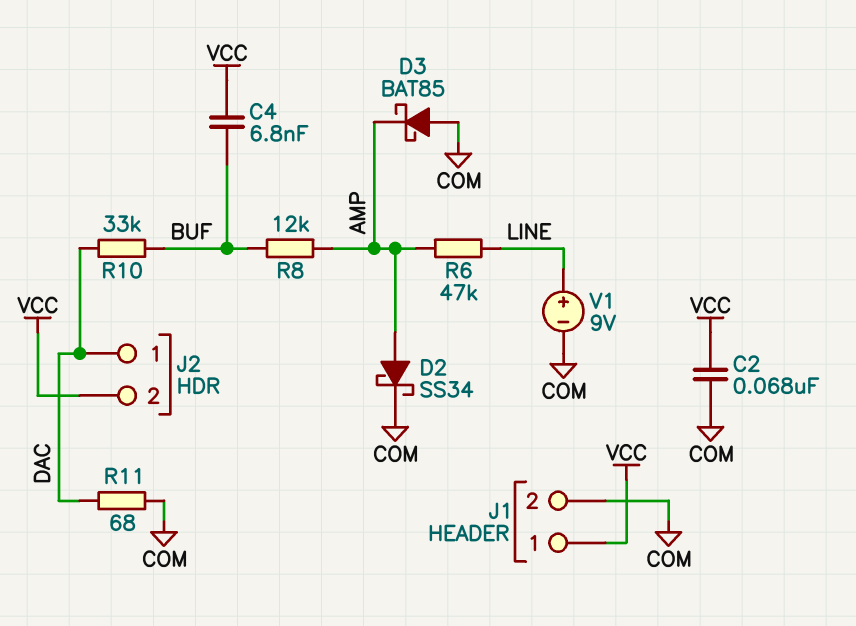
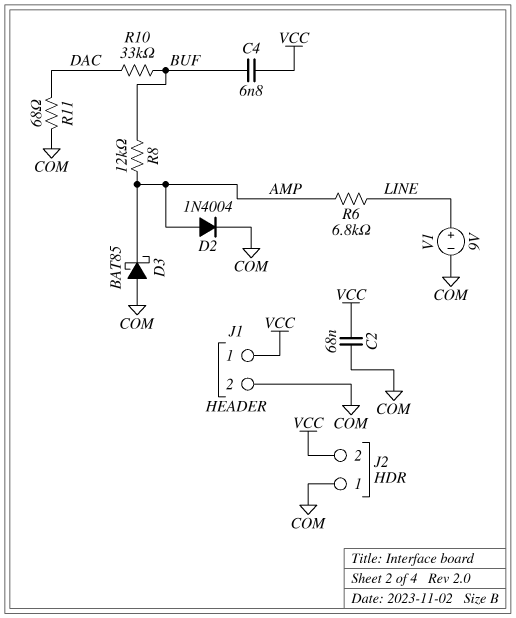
D2: schottky SS34 (A AMP, K COM) -> diode 1N4004 (A AMP, K COM)
J2 pin 1: DAC -> COM
R6: 47k (AMP, LINE) -> 6.8k (AMP, LINE)

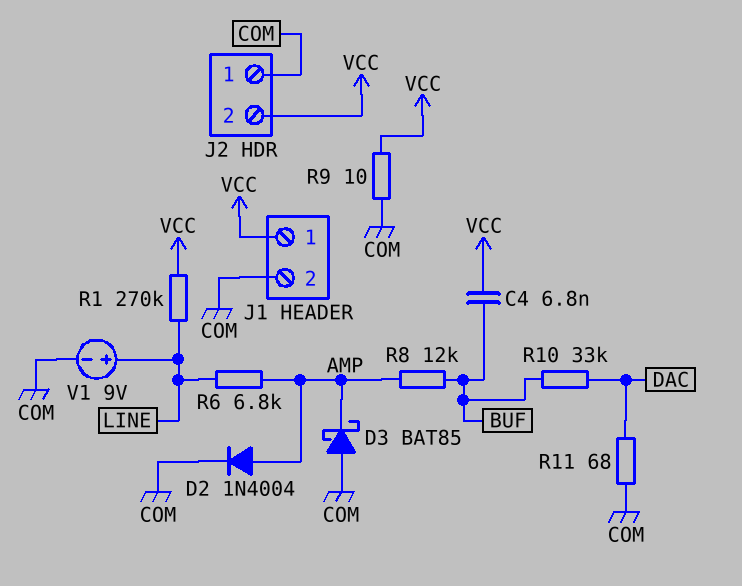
C2: 68nF (COM, VCC) -> none
R1: none -> 270k (LINE, VCC)
R9: none -> 10 (COM, VCC)

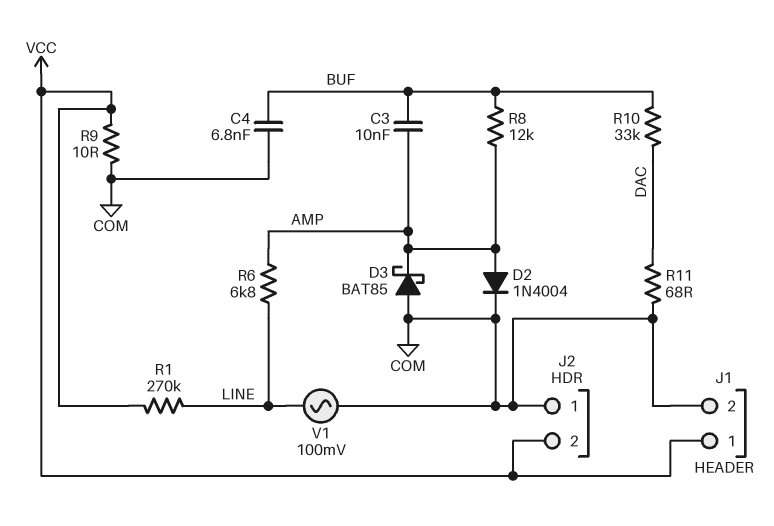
C3: none -> 10nF (AMP, BUF)
C4: 6.8nF (BUF, VCC) -> 6.8nF (BUF, COM)
V1: 9V (plus LINE, minus COM) -> AC 100mV (COM, LINE)

